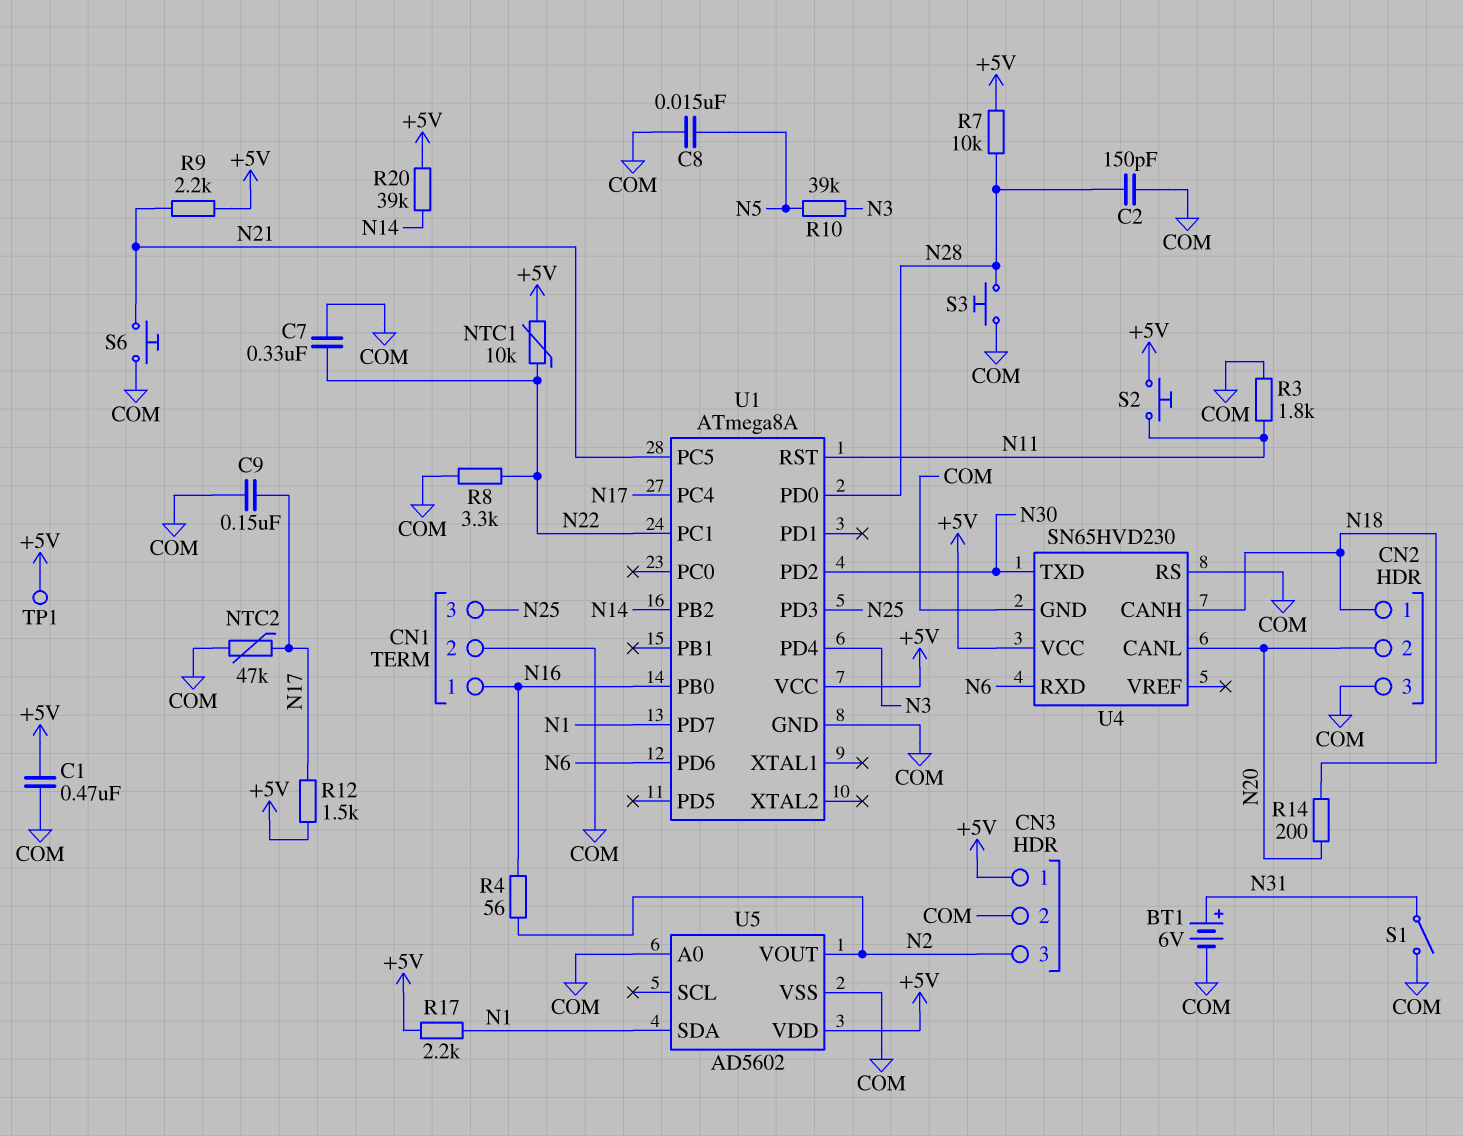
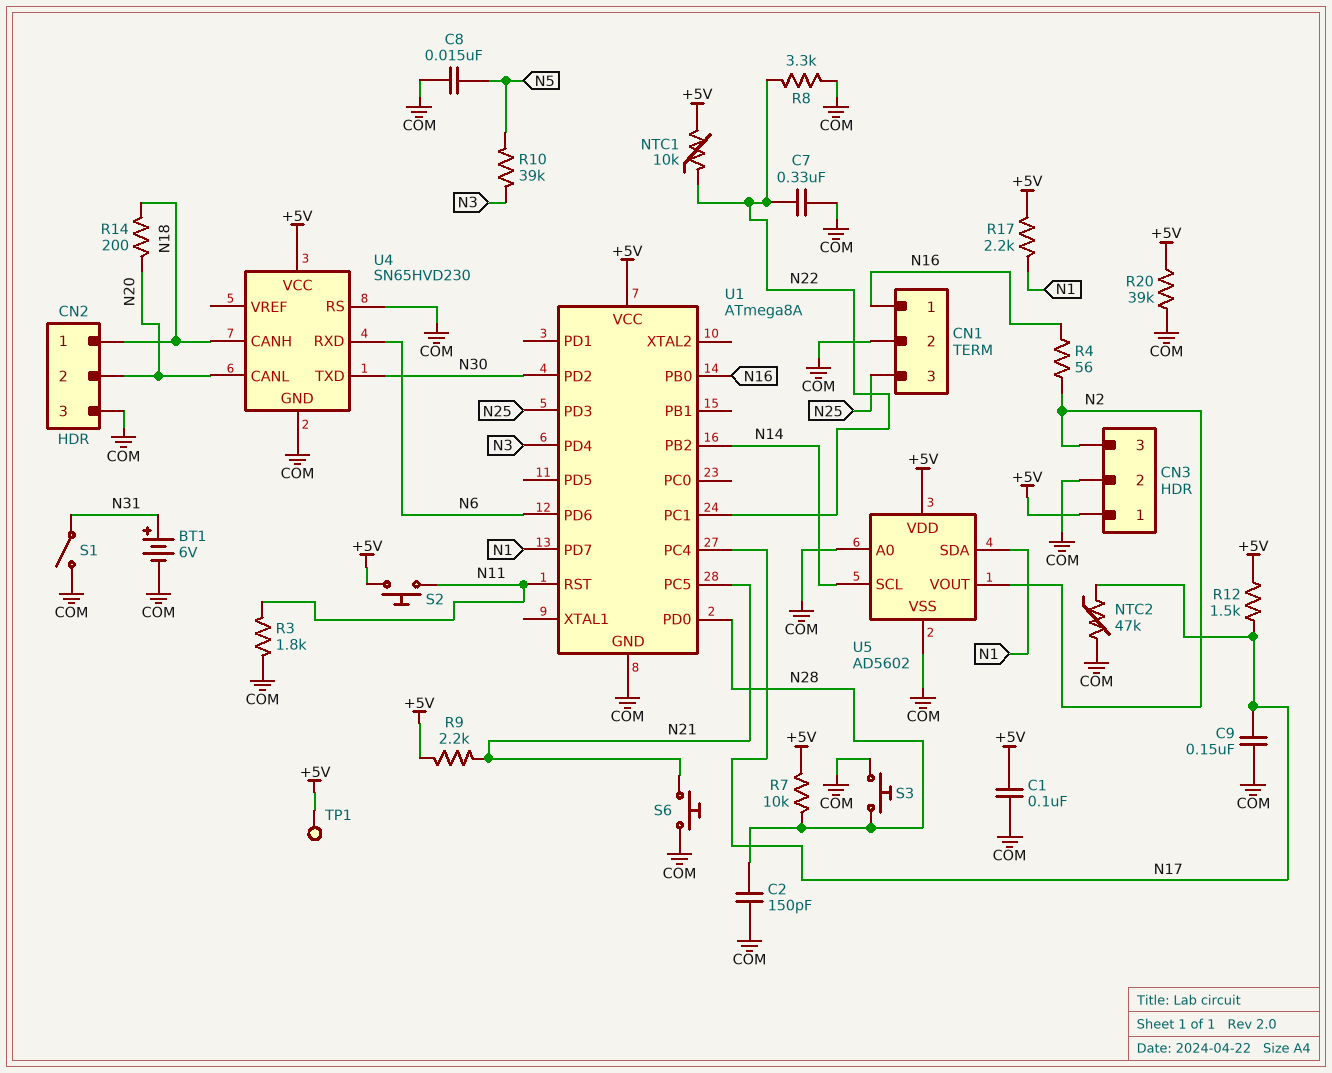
C1: 470nF (+5V, COM) -> 100nF (+5V, COM)
R20: 39k (+5V, N14) -> 39k (+5V, COM)
U5 pin SCL: none -> N14

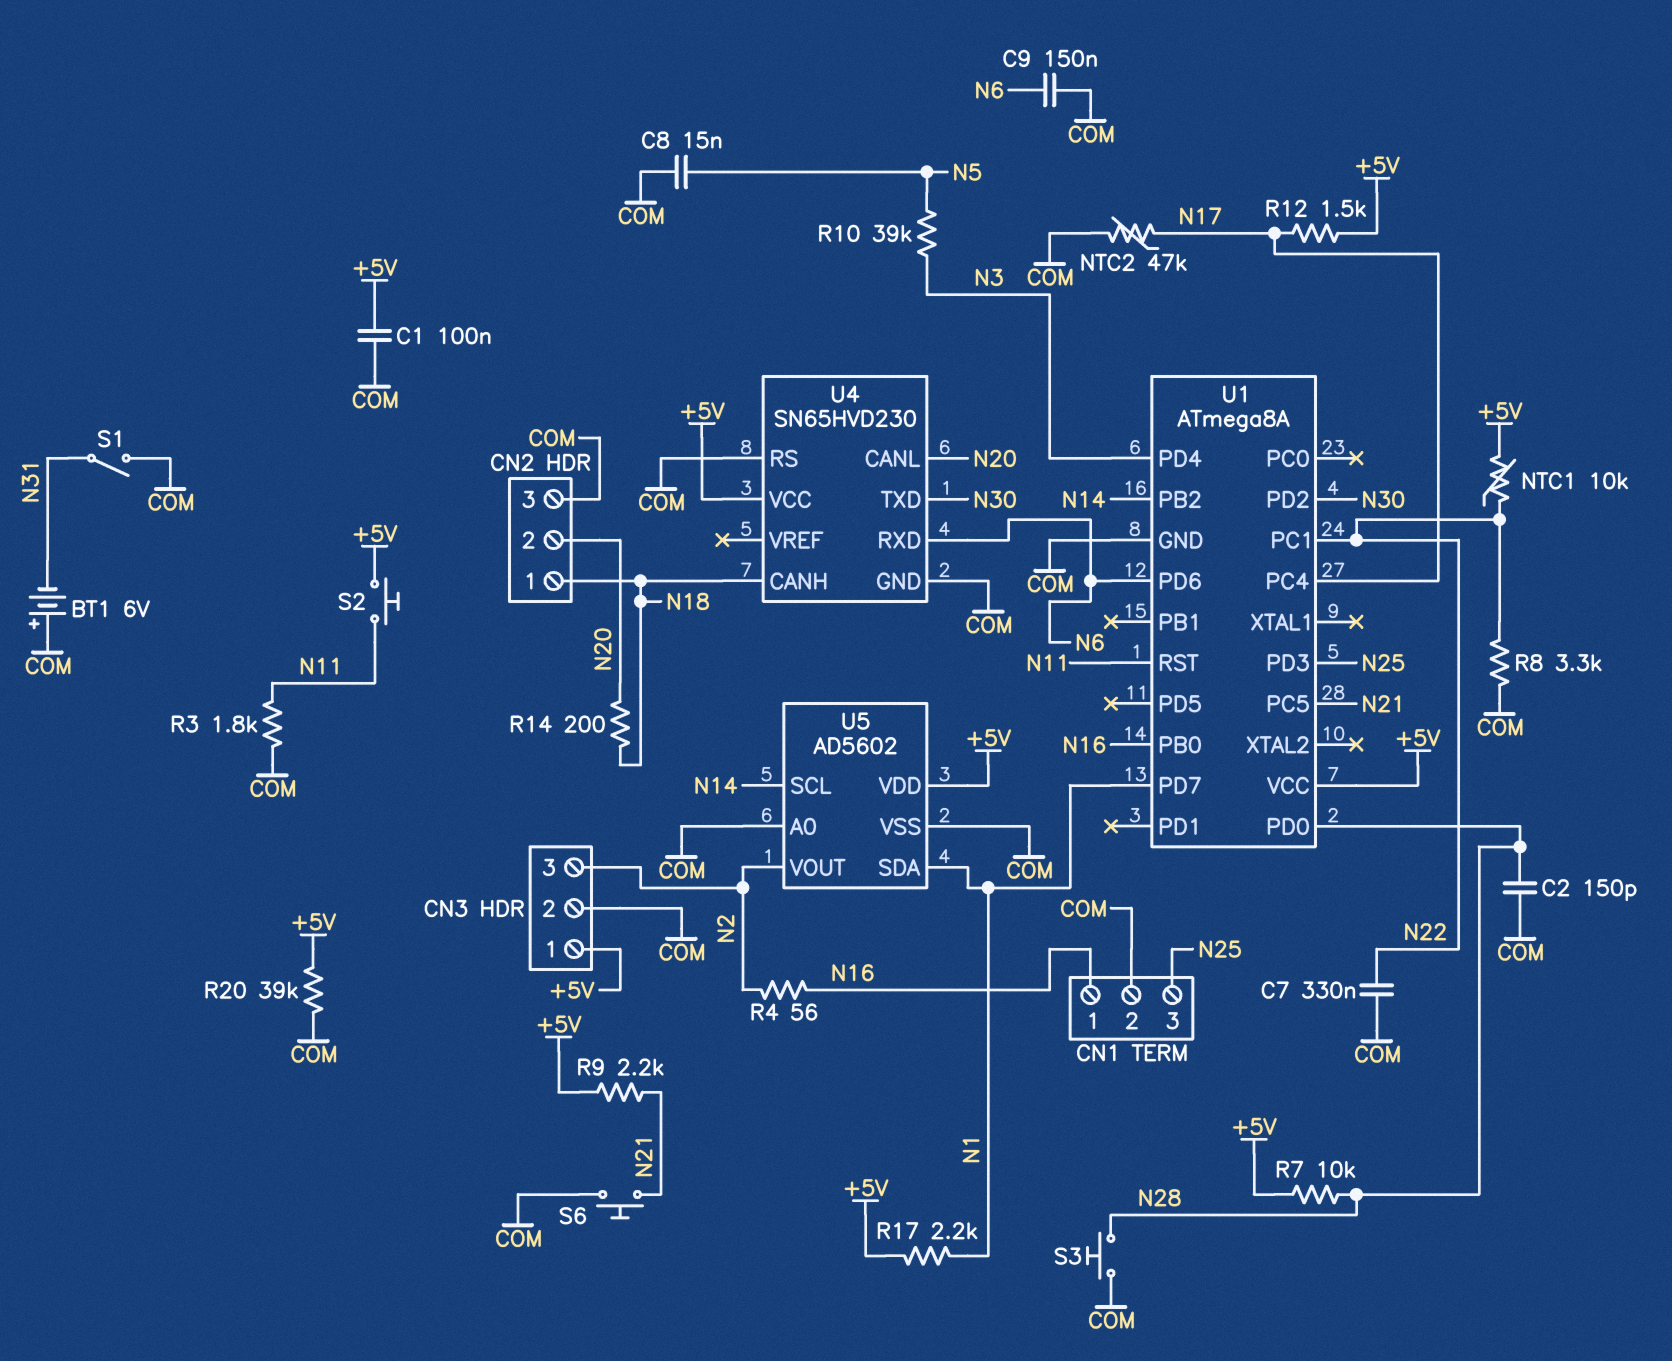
BT1: 6V (plus N31, minus COM) -> 6V (plus COM, minus N31)
C9: 150nF (COM, N17) -> 150nF (COM, N6)
TP1: test point (+5V) -> none

